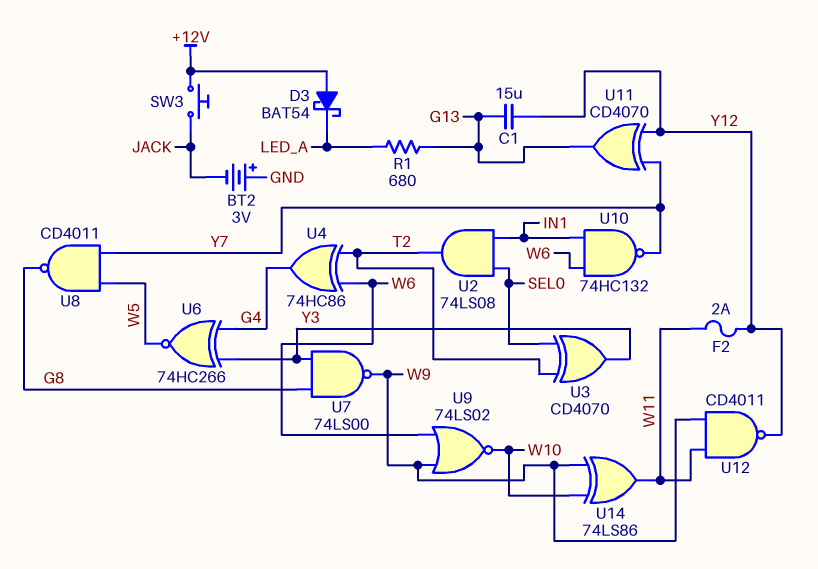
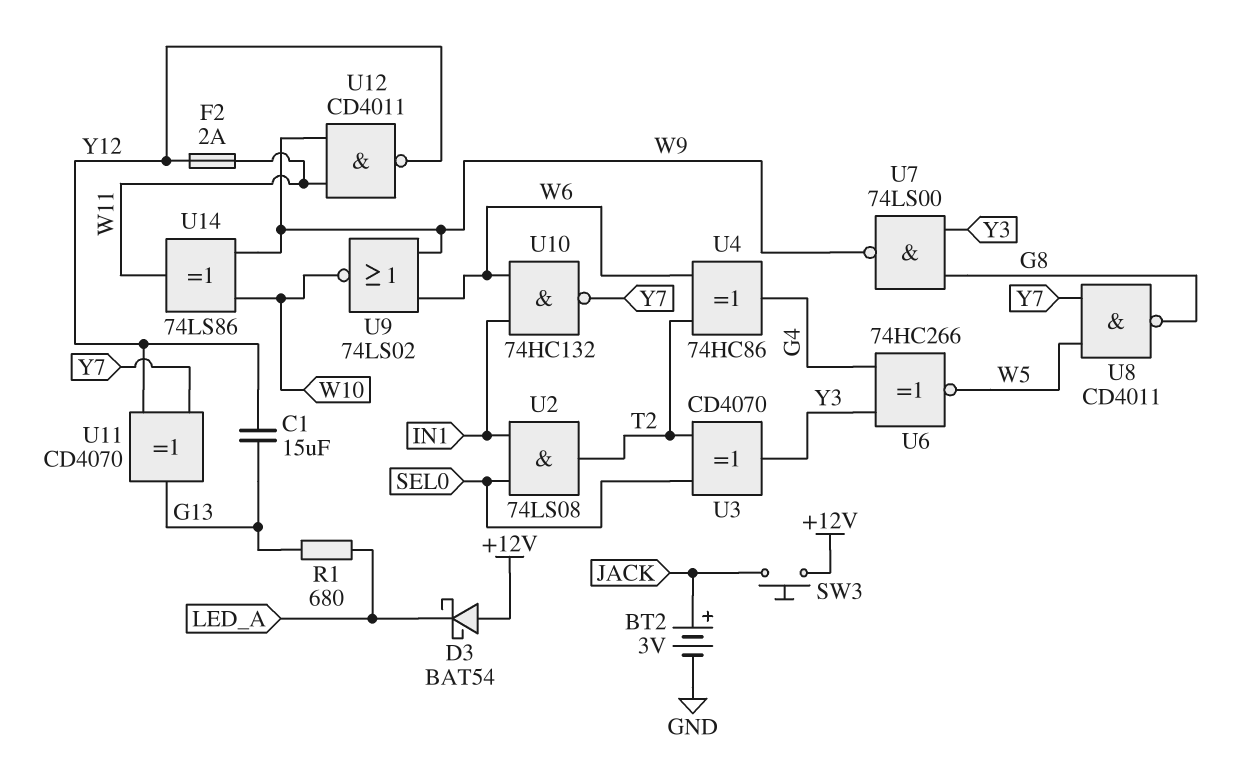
BT2: 3V (plus GND, minus JACK) -> 3V (plus JACK, minus GND)

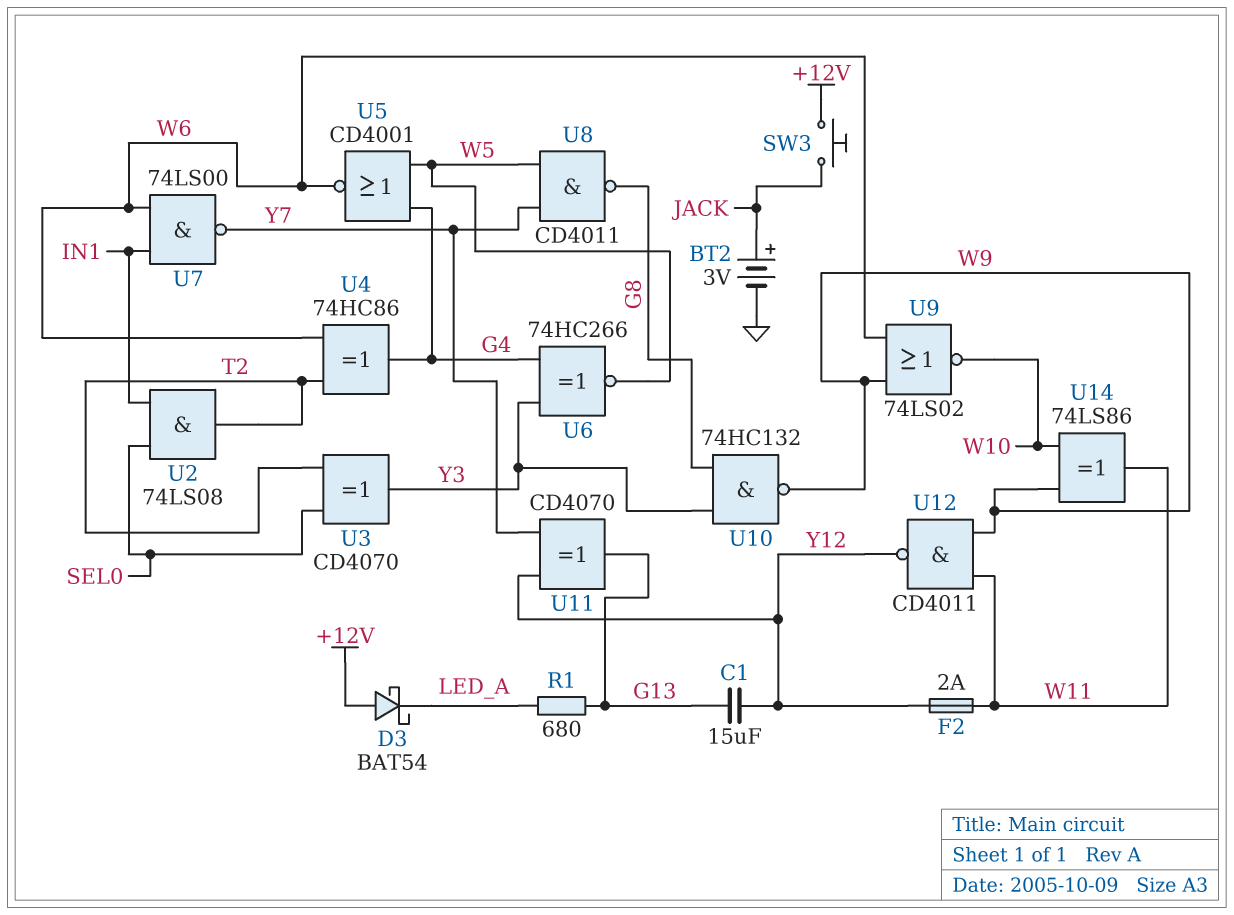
U5: none -> NOR CD4001 (in G4, in W5, out W6)
U7: NAND 74LS00 (in G8, in Y3, out W9) -> NAND 74LS00 (in IN1, in W6, out Y7)
U10: NAND 74HC132 (in IN1, in W6, out Y7) -> NAND 74HC132 (in G8, in Y3, out W9)

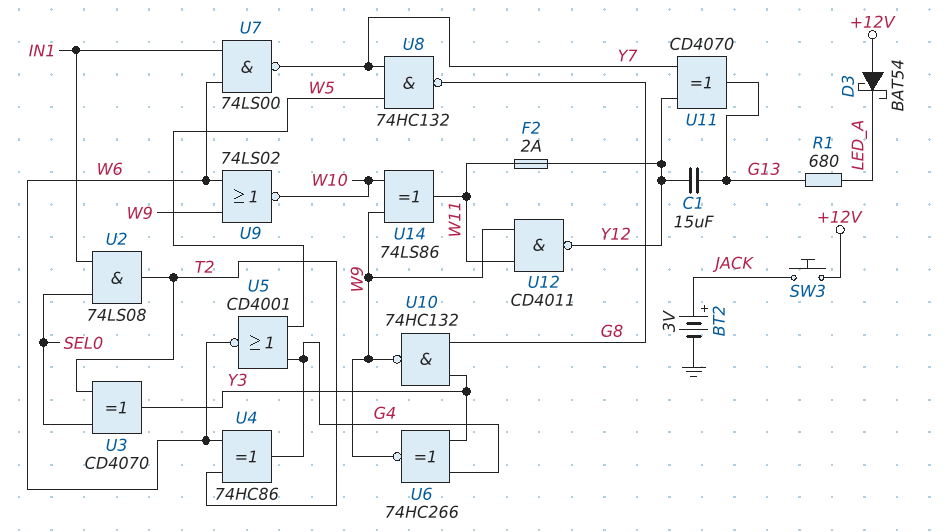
U6: XNOR 74HC266 (in G4, in Y3, out W5) -> XNOR 74HC266 (in G4, in Y3, out W9)
U8: NAND CD4011 (in W5, in Y7, out G8) -> NAND 74HC132 (in W5, in Y7, out G8)

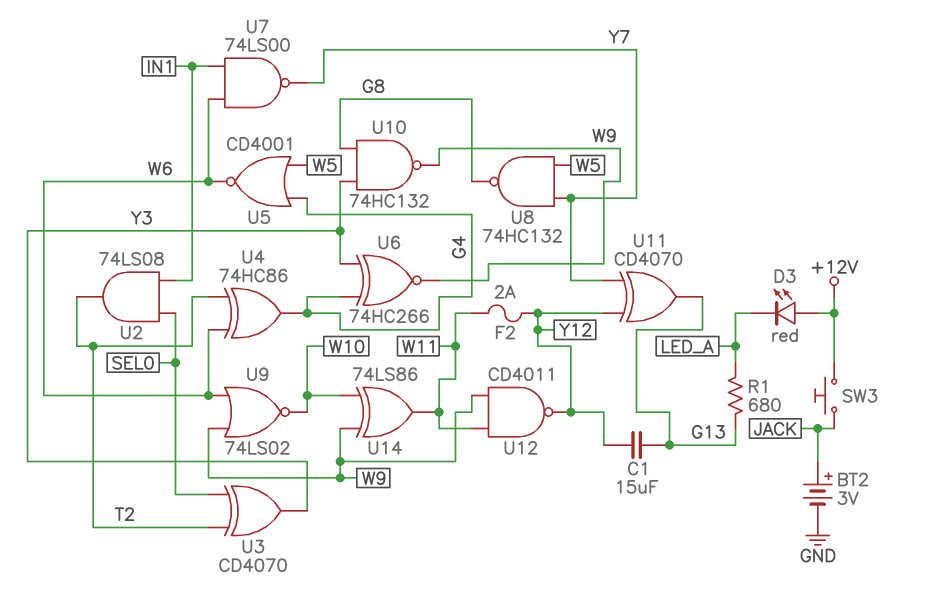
D3: schottky BAT54 (A +12V, K LED_A) -> LED red (A +12V, K LED_A)

